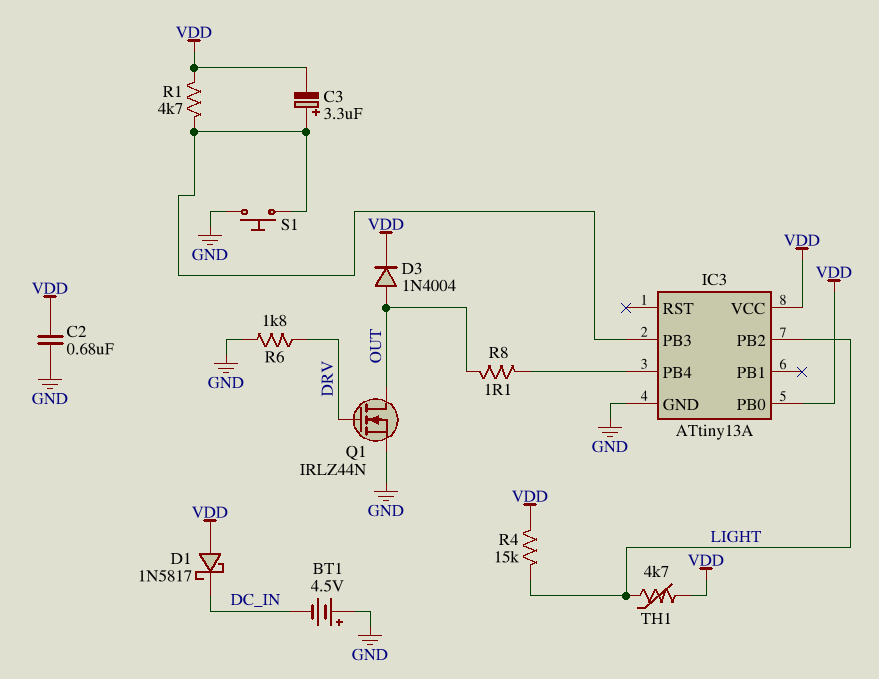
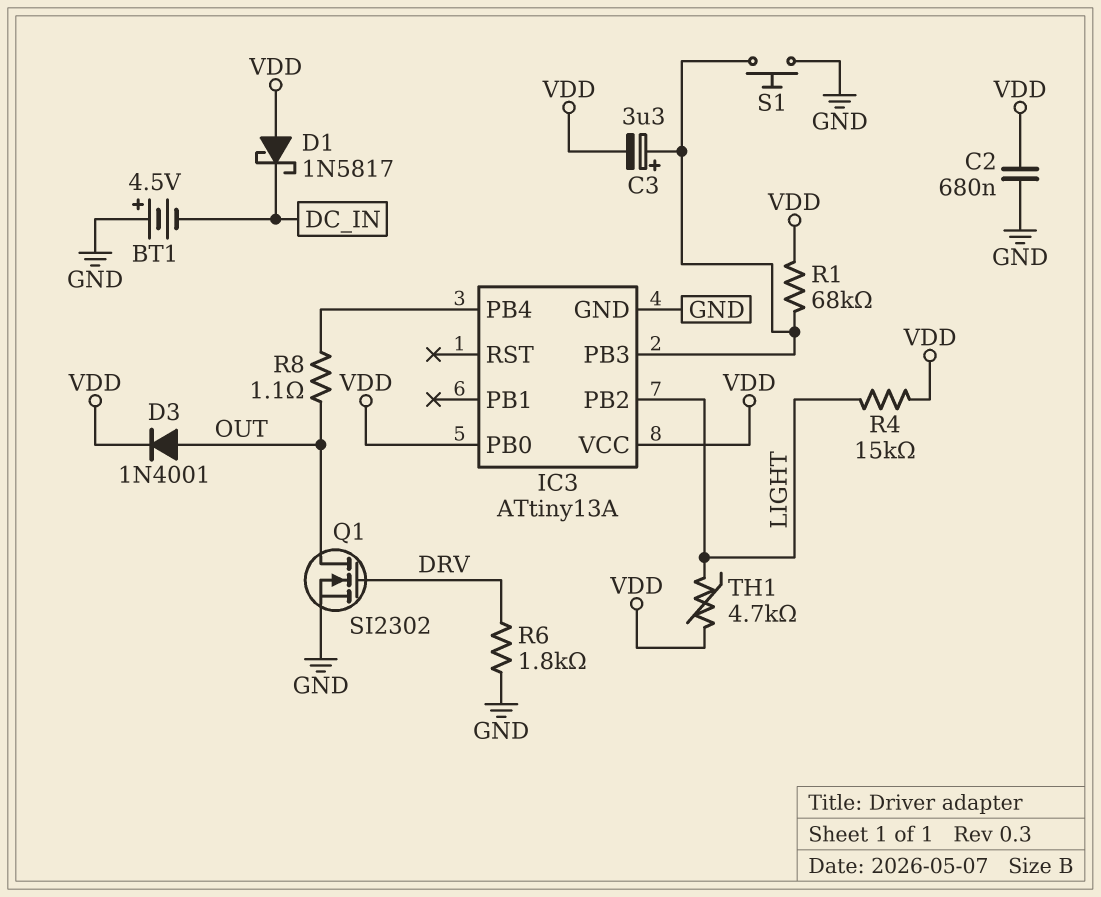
D3: diode 1N4004 (A OUT, K VDD) -> diode 1N4001 (A OUT, K VDD)
Q1: NMOS IRLZ44N (G DRV, D OUT, S GND) -> NMOS SI2302 (G DRV, D OUT, S GND)
R1: 4.7k (IC3/PB3, VDD) -> 68k (IC3/PB3, VDD)

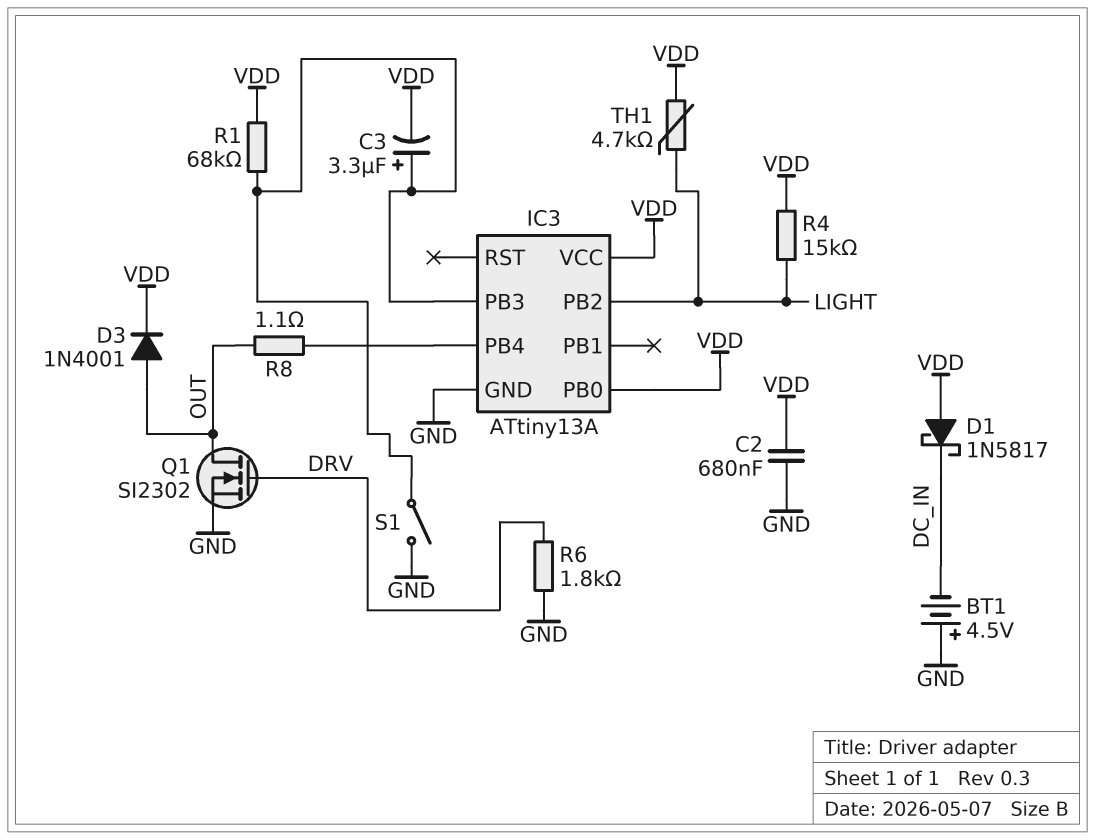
S1: button (GND, IC3/PB3) -> switch (GND, IC3/PB3)

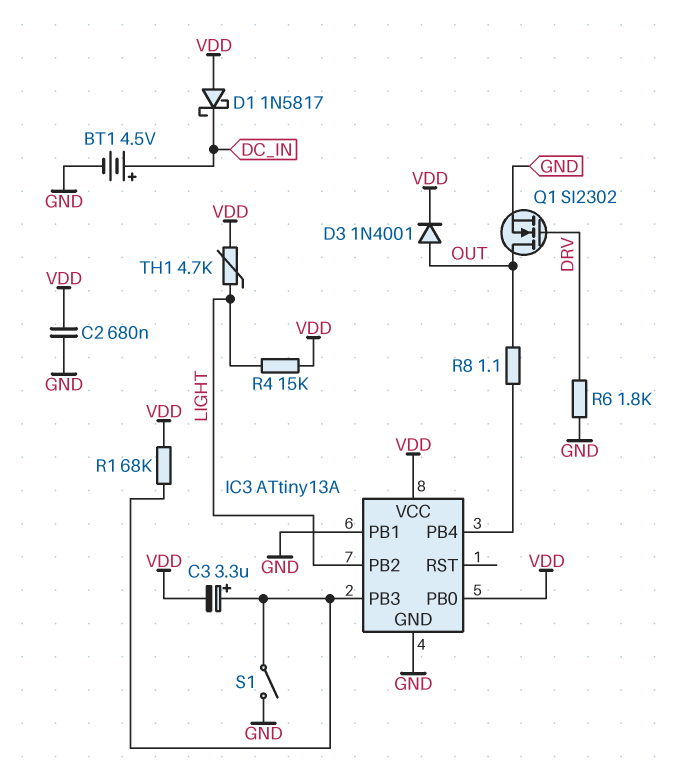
BT1: 4.5V (plus GND, minus DC_IN) -> 4.5V (plus DC_IN, minus GND)
IC3 pin PB1: none -> GND

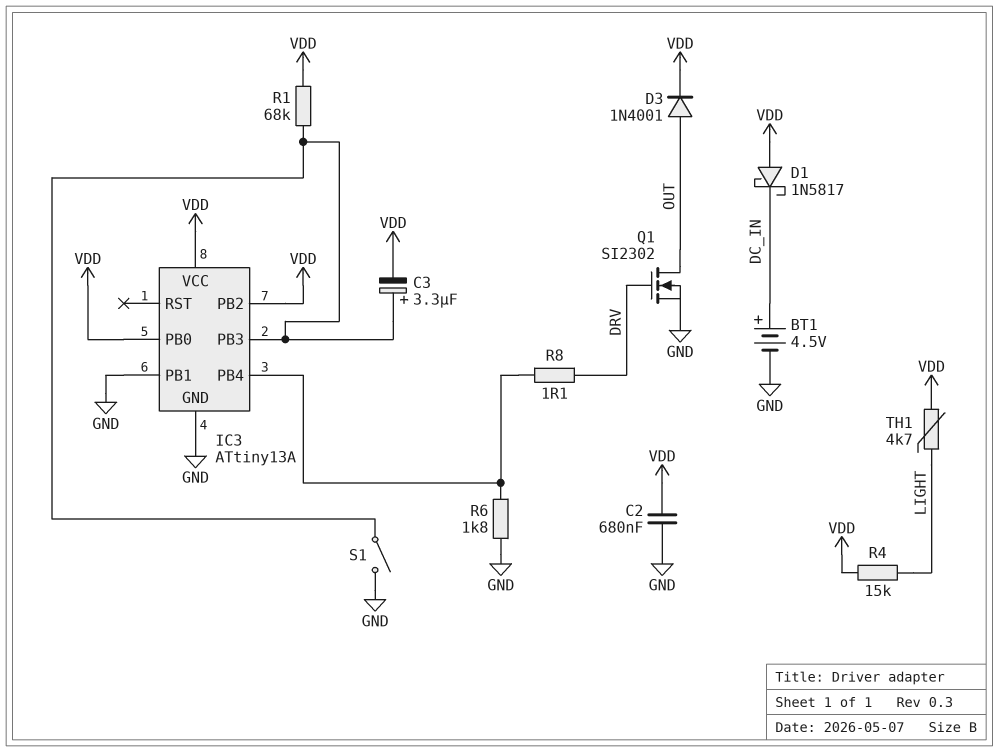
IC3 pin PB2: LIGHT -> VDD
R6: 1.8k (DRV, GND) -> 1.8k (GND, IC3/PB4)
R8: 1.1 (IC3/PB4, OUT) -> 1.1 (DRV, IC3/PB4)

